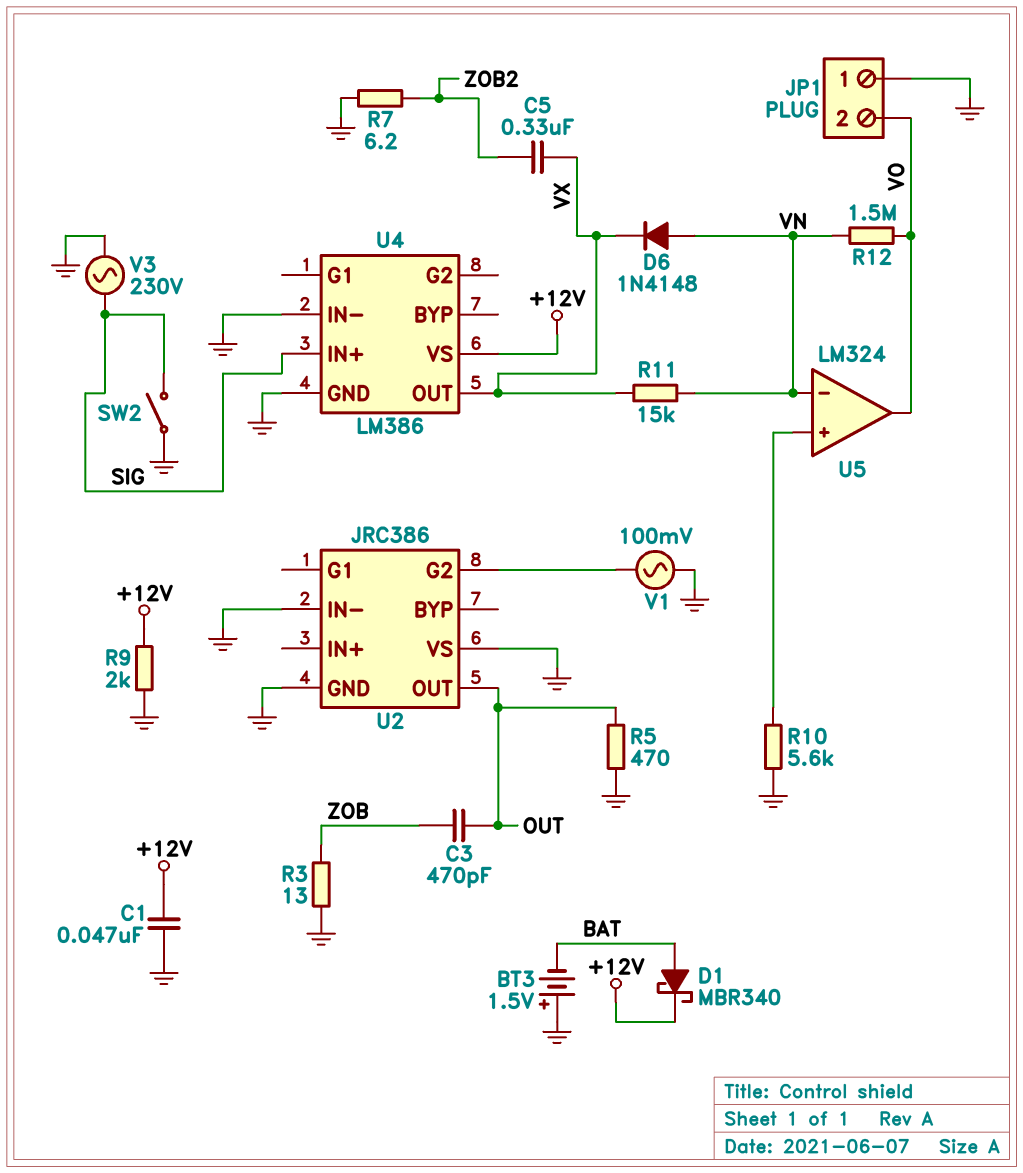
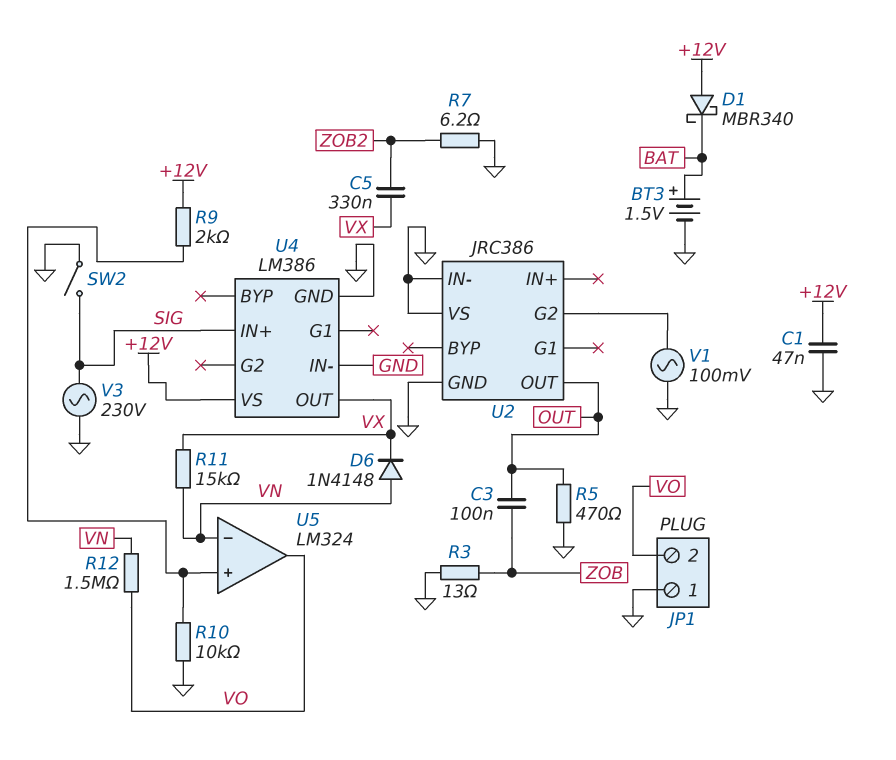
BT3: 1.5V (plus GND, minus BAT) -> 1.5V (plus BAT, minus GND)
C3: 470pF (OUT, ZOB) -> 100nF (OUT, ZOB)
D1: schottky MBR340 (A BAT, K +12V) -> schottky MBR340 (A +12V, K BAT)
R9: 2k (+12V, GND) -> 2k (+12V, U5/in+)
R10: 5.6k (GND, U5/in+) -> 10k (GND, U5/in+)

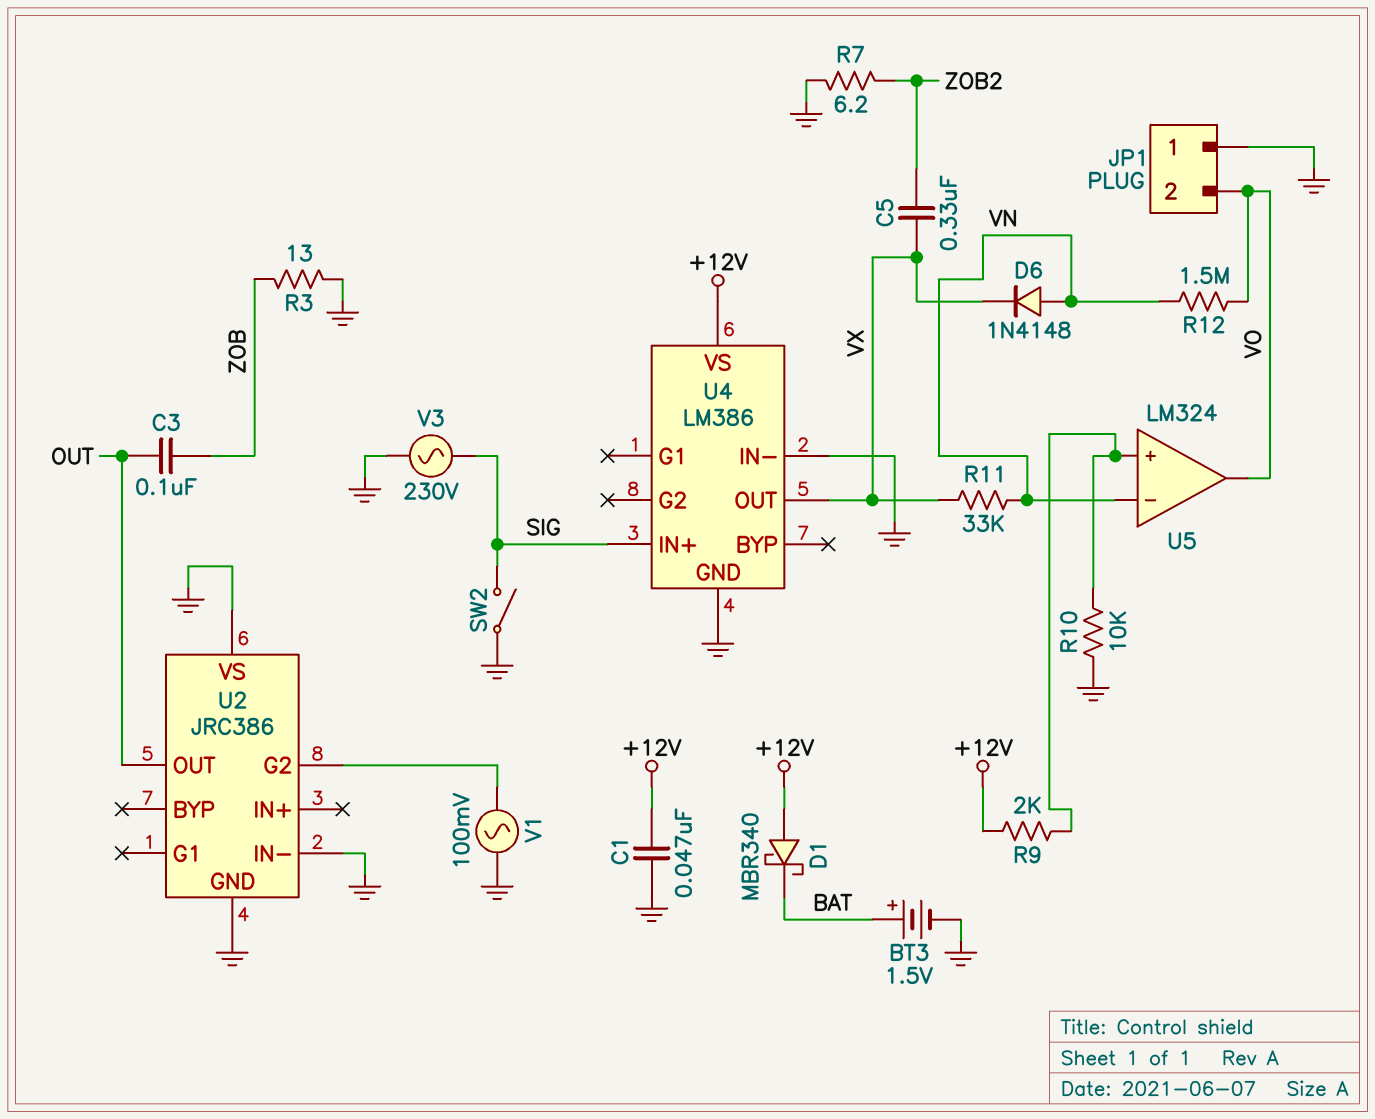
R5: 470 (GND, OUT) -> none
R11: 15k (VN, VX) -> 33k (VN, VX)

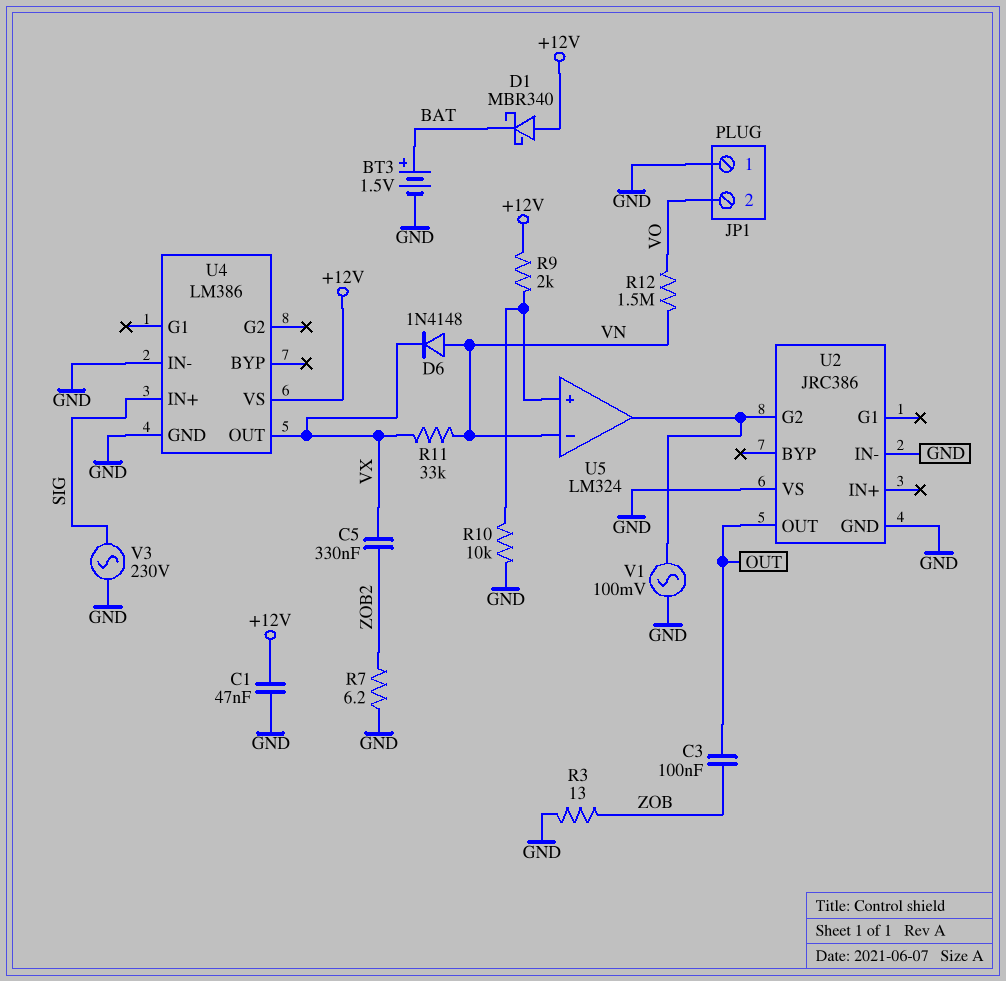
SW2: switch (GND, SIG) -> none
U5 pin out: VO -> U2/G2

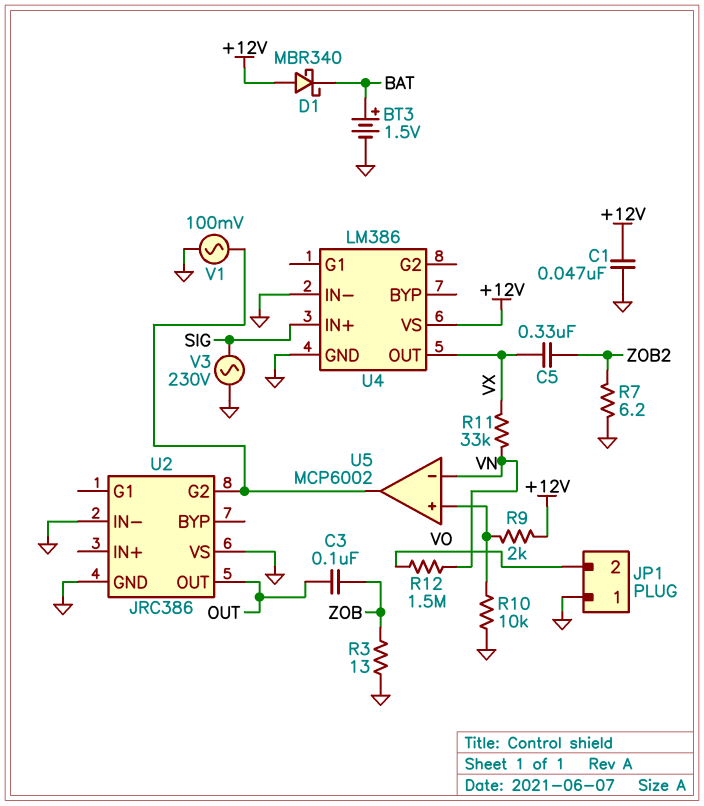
D6: diode 1N4148 (A VN, K VX) -> none
U5: LM324 -> MCP6002

